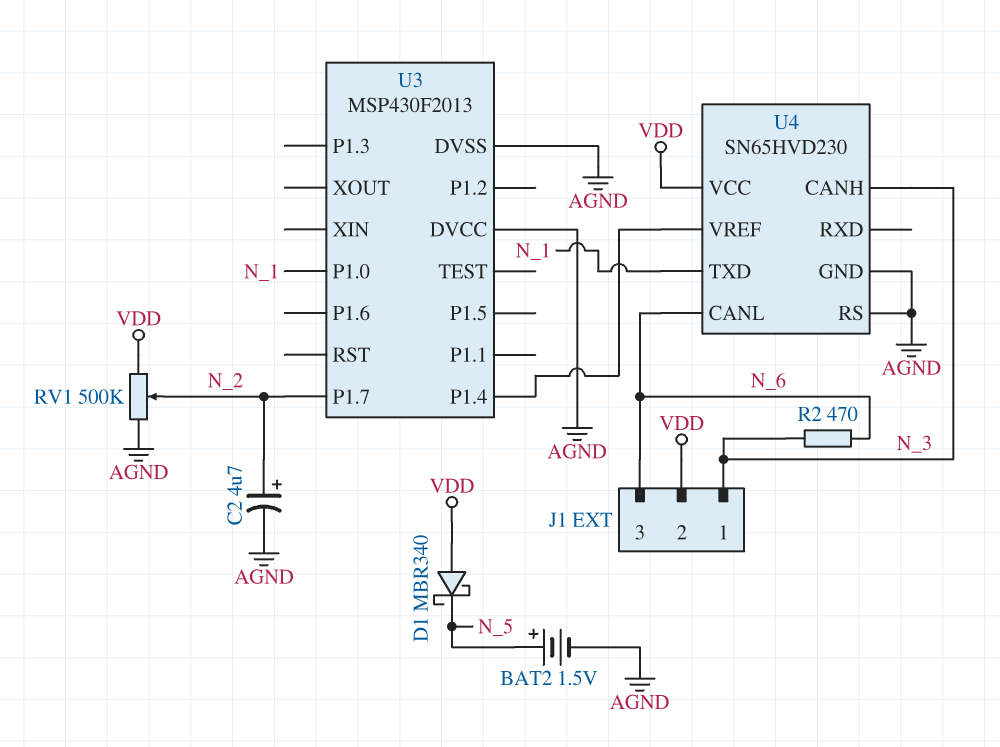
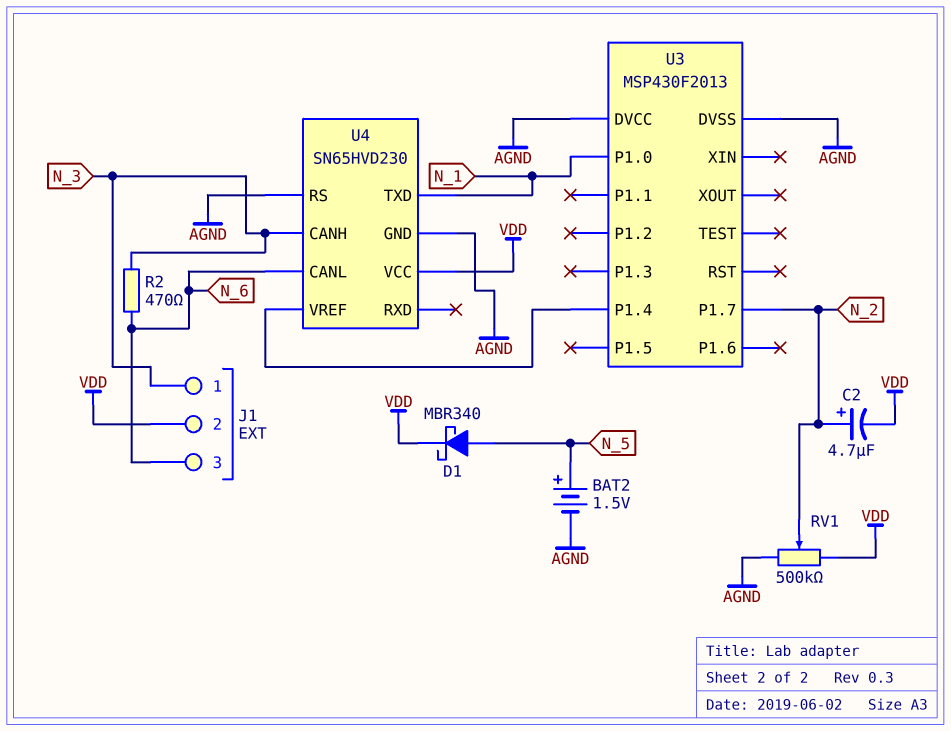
C2: 4.7uF (plus N_2, minus AGND) -> 4.7uF (plus N_2, minus VDD)
D1: schottky MBR340 (A VDD, K N_5) -> schottky MBR340 (A N_5, K VDD)

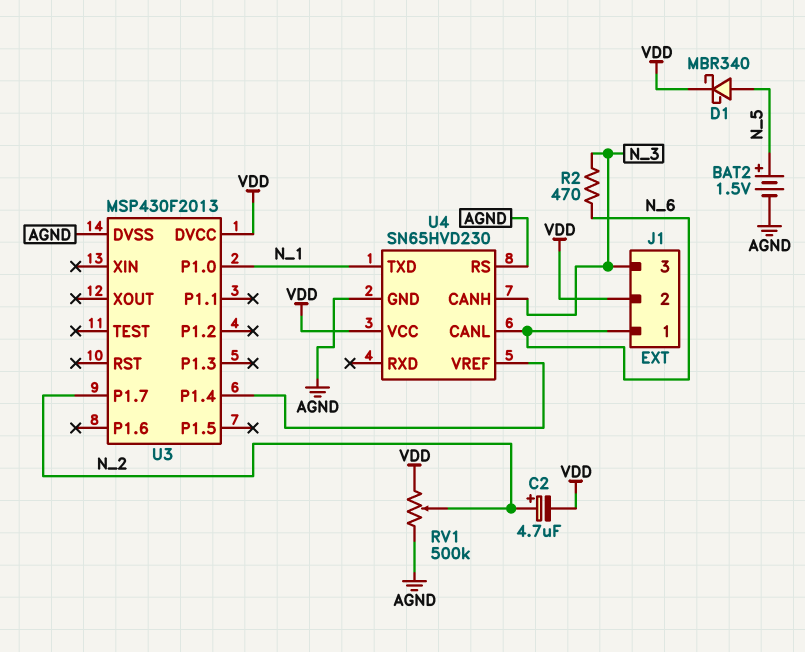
J1 pin 1: N_3 -> N_6
J1 pin 3: N_6 -> N_3
U3 pin DVCC: AGND -> VDD

